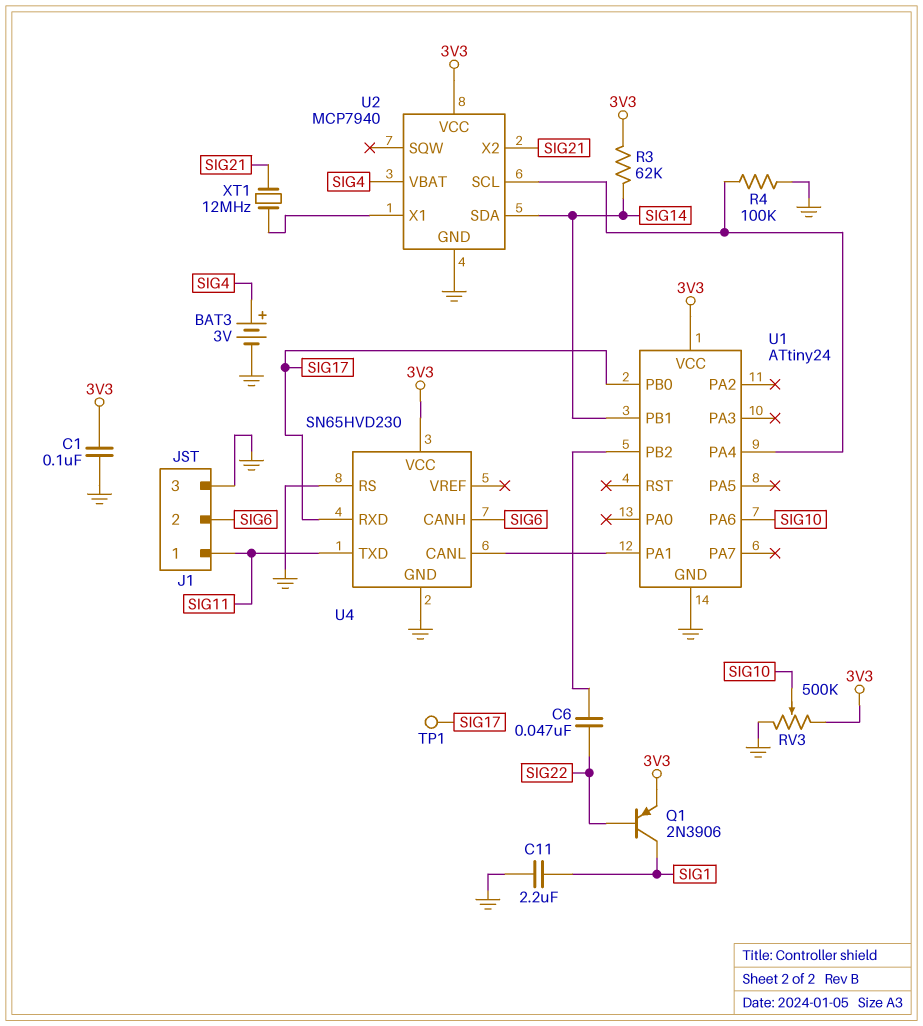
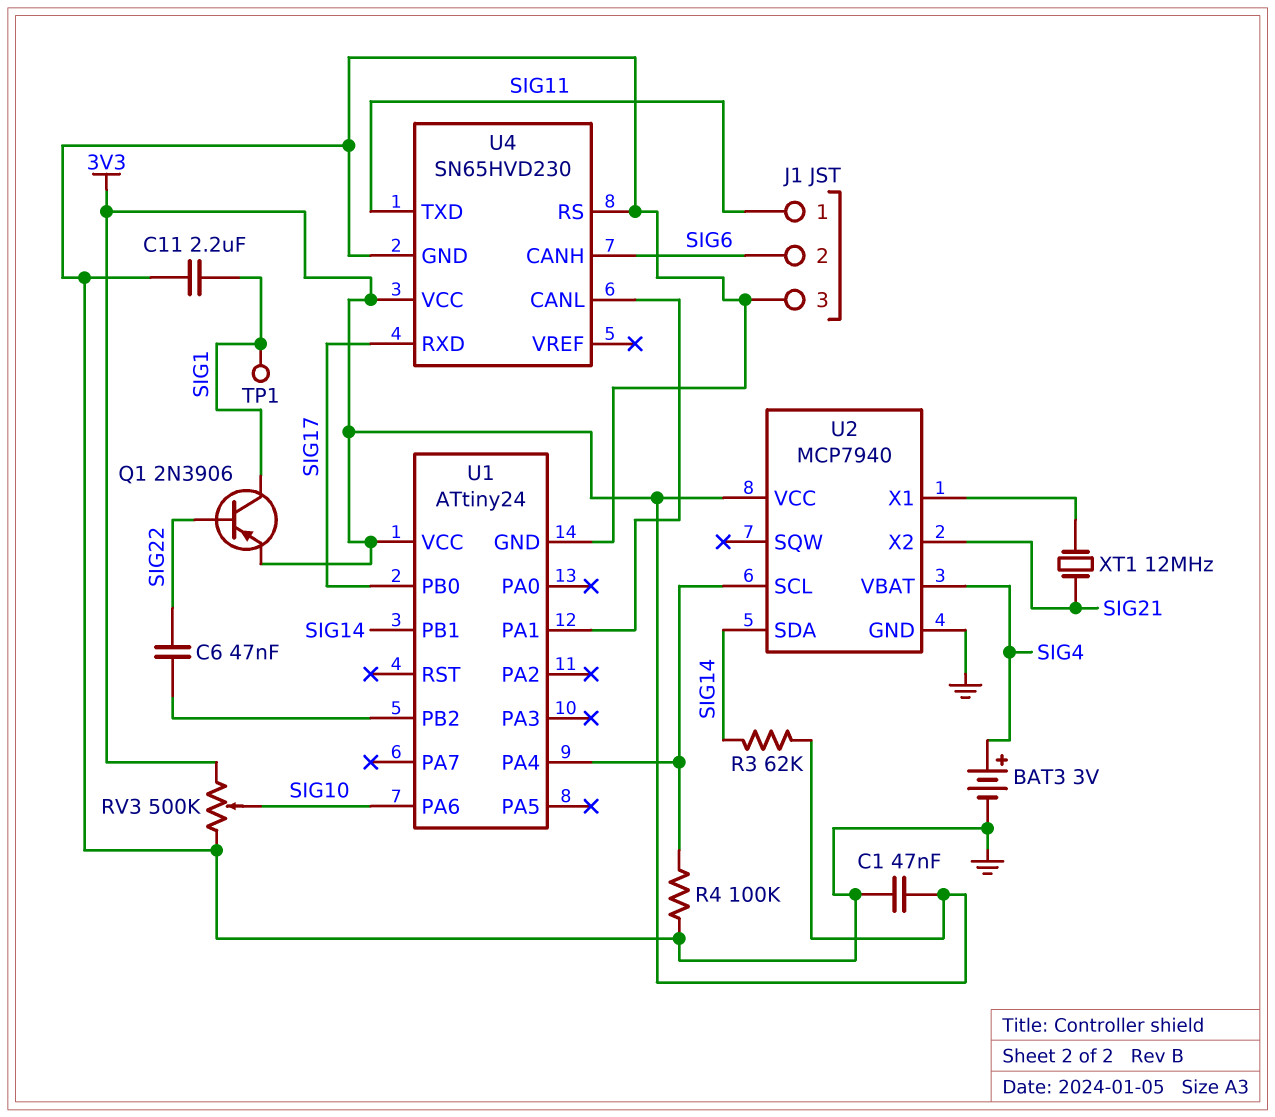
C1: 100nF (3V3, GND) -> 47nF (3V3, GND)
TP1: test point (SIG17) -> test point (SIG1)

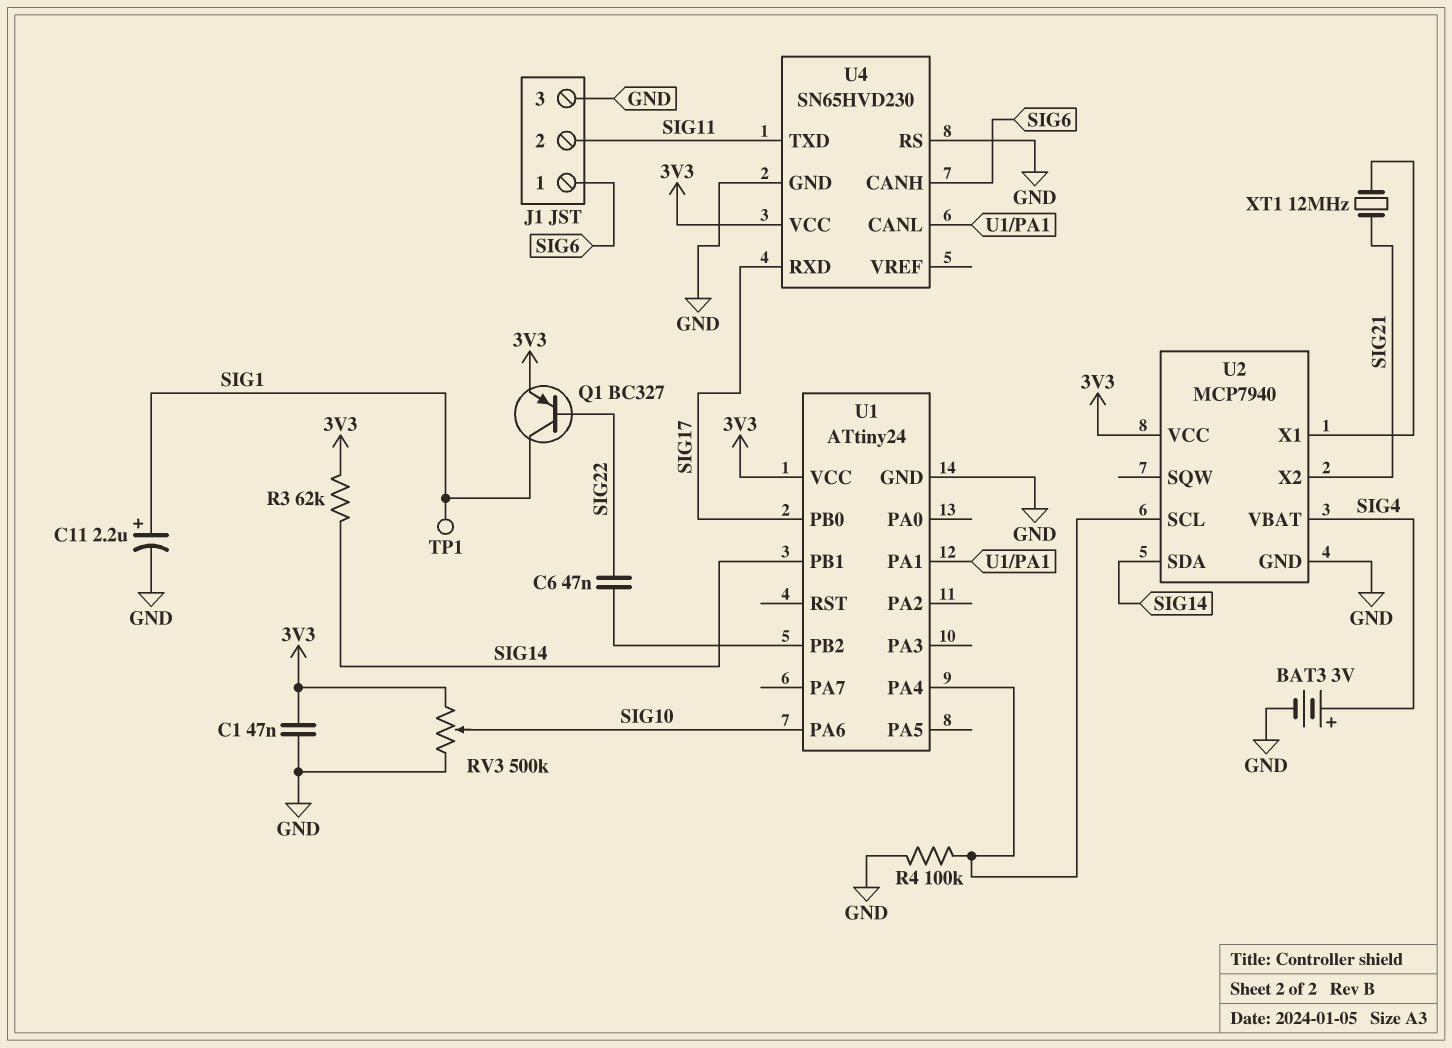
C11: 2.2uF (GND, SIG1) -> 2.2uF (plus SIG1, minus GND)
J1 pin 1: SIG11 -> SIG6
J1 pin 2: SIG6 -> SIG11
Q1: PNP 2N3906 (B SIG22, C SIG1, E 3V3) -> PNP BC327 (B SIG22, C SIG1, E 3V3)

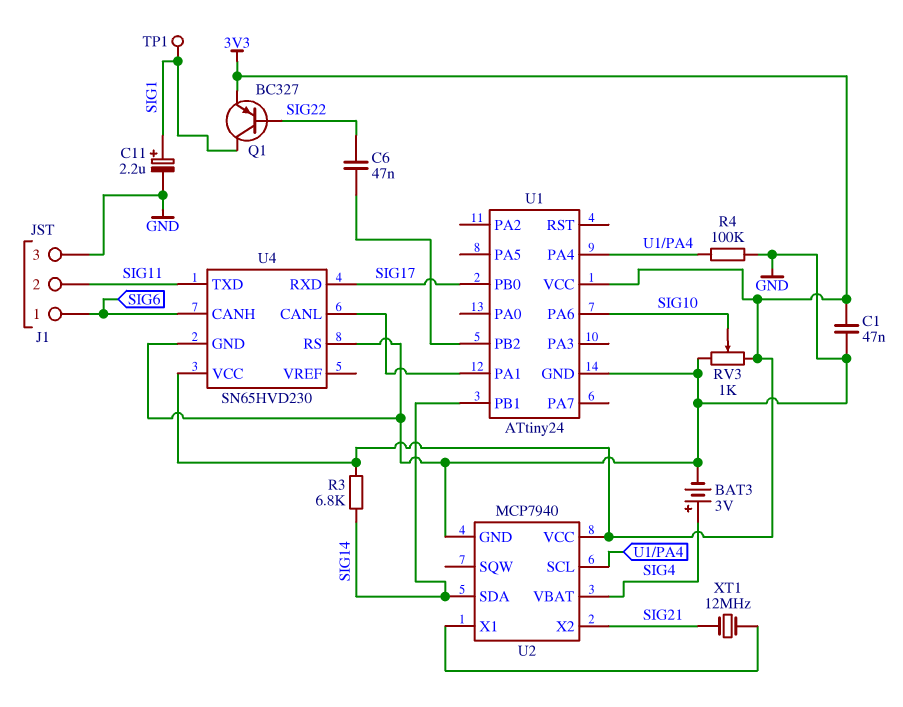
R3: 62k (3V3, SIG14) -> 6.8k (3V3, SIG14)
RV3: 500k (3V3, GND, wiper SIG10) -> 1k (3V3, GND, wiper SIG10)

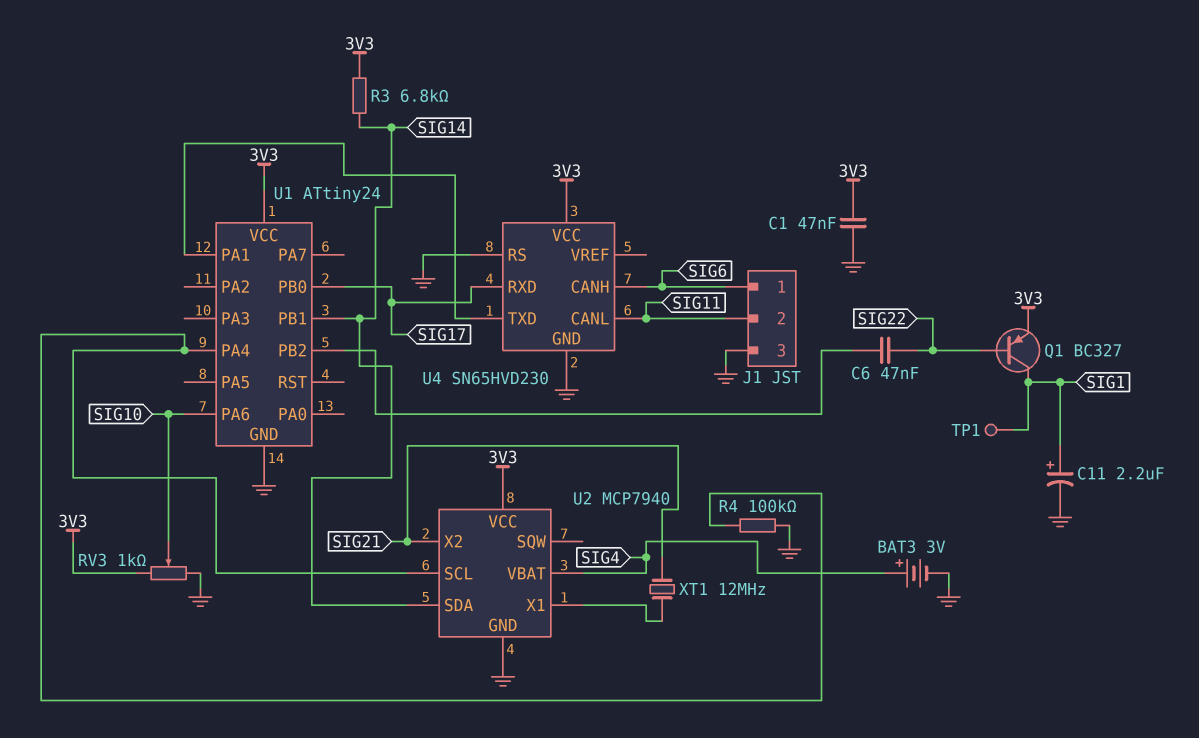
U4 pin CANL: U1/PA1 -> SIG11
U4 pin TXD: SIG11 -> U1/PA1

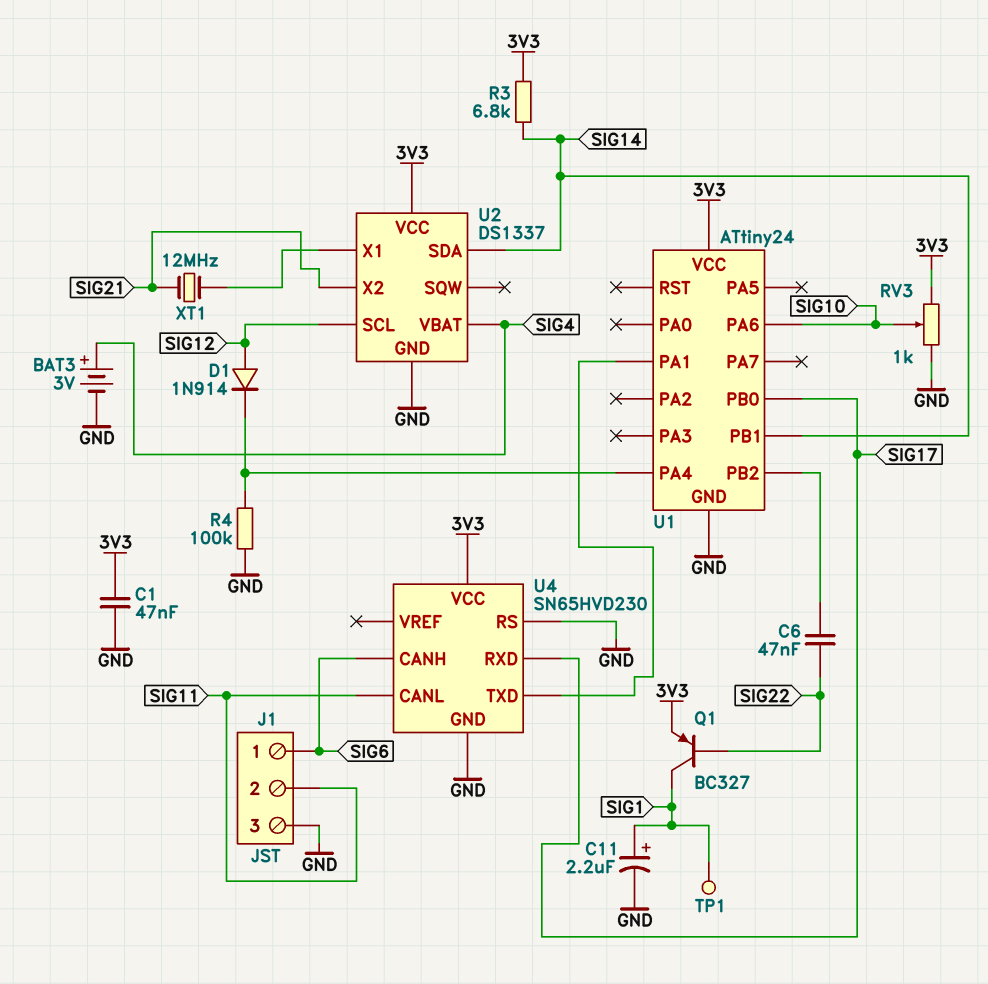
D1: none -> diode 1N914 (A SIG12, K U1/PA4)
U2: MCP7940 -> DS1337
U2 pin SCL: U1/PA4 -> SIG12

